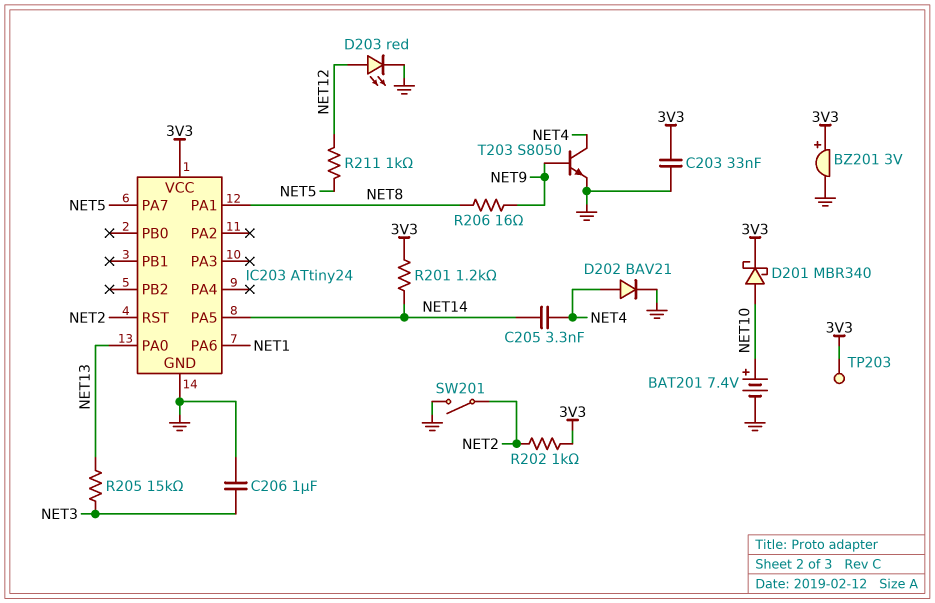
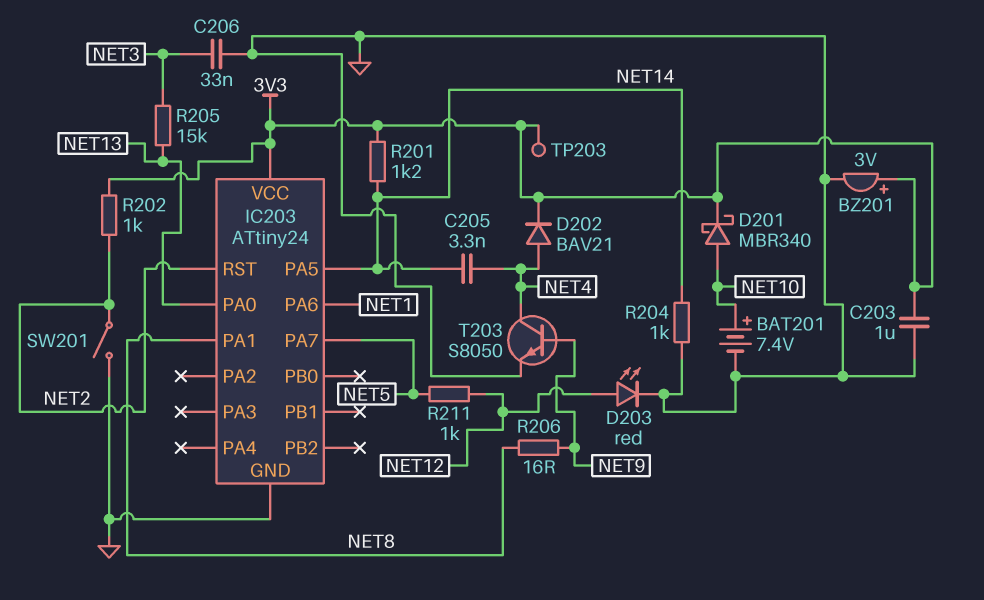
C203: 33nF (3V3, GND) -> 1uF (3V3, GND)
C206: 1uF (GND, NET3) -> 33nF (GND, NET3)
D202: diode BAV21 (A NET4, K GND) -> diode BAV21 (A NET4, K 3V3)
R204: none -> 1k (GND, NET14)

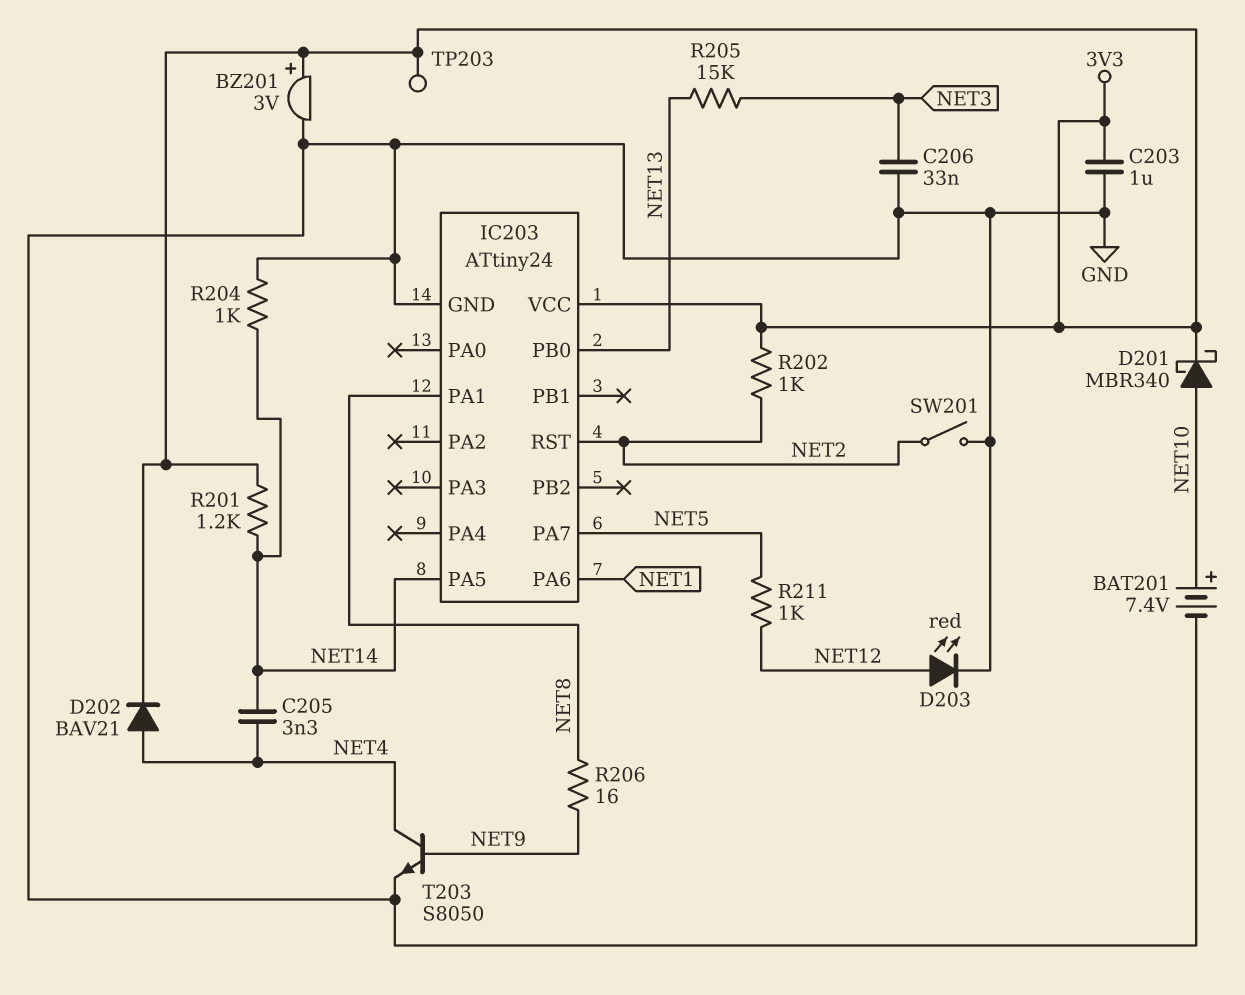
IC203 pin PA0: NET13 -> none
IC203 pin PB0: none -> NET13

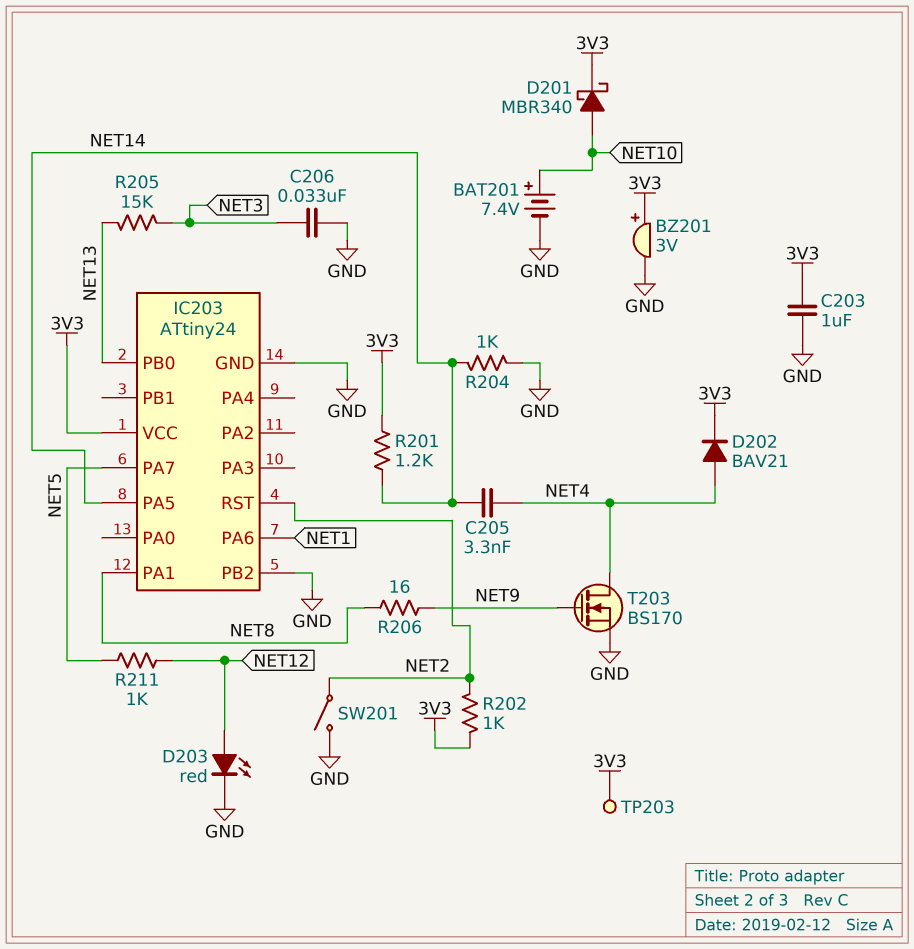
IC203 pin PB2: none -> GND
T203: NPN S8050 (B NET9, C NET4, E GND) -> NMOS BS170 (G NET9, D NET4, S GND)

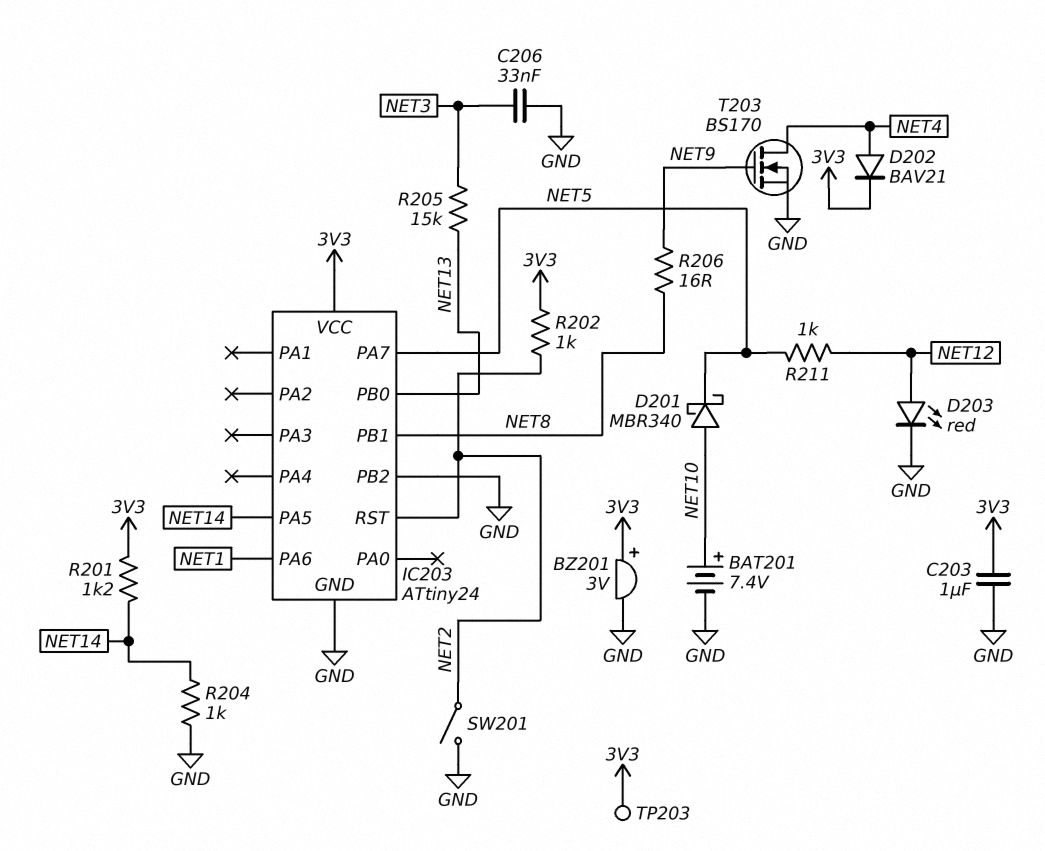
C205: 3.3nF (NET4, NET14) -> none
D201: schottky MBR340 (A NET10, K 3V3) -> schottky MBR340 (A NET10, K NET5)
IC203 pin PA1: NET8 -> none
IC203 pin PB1: none -> NET8

